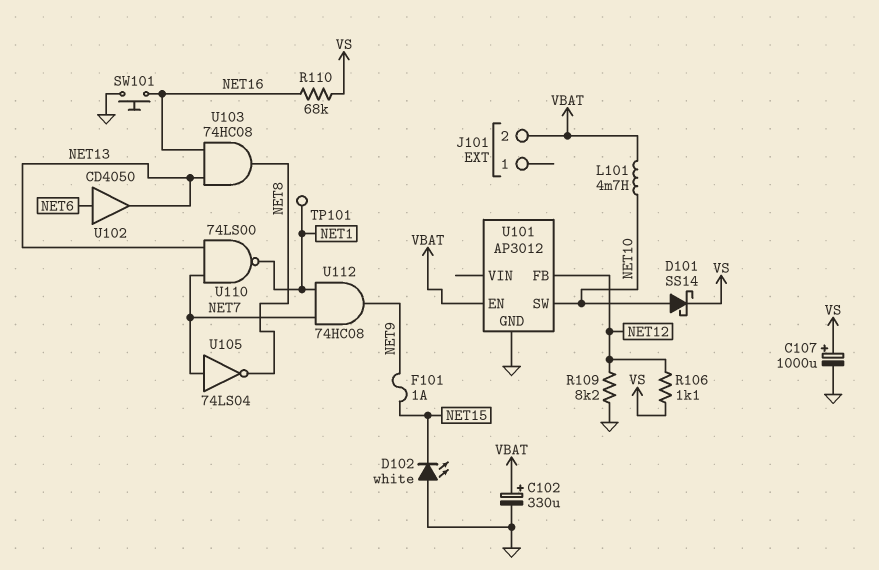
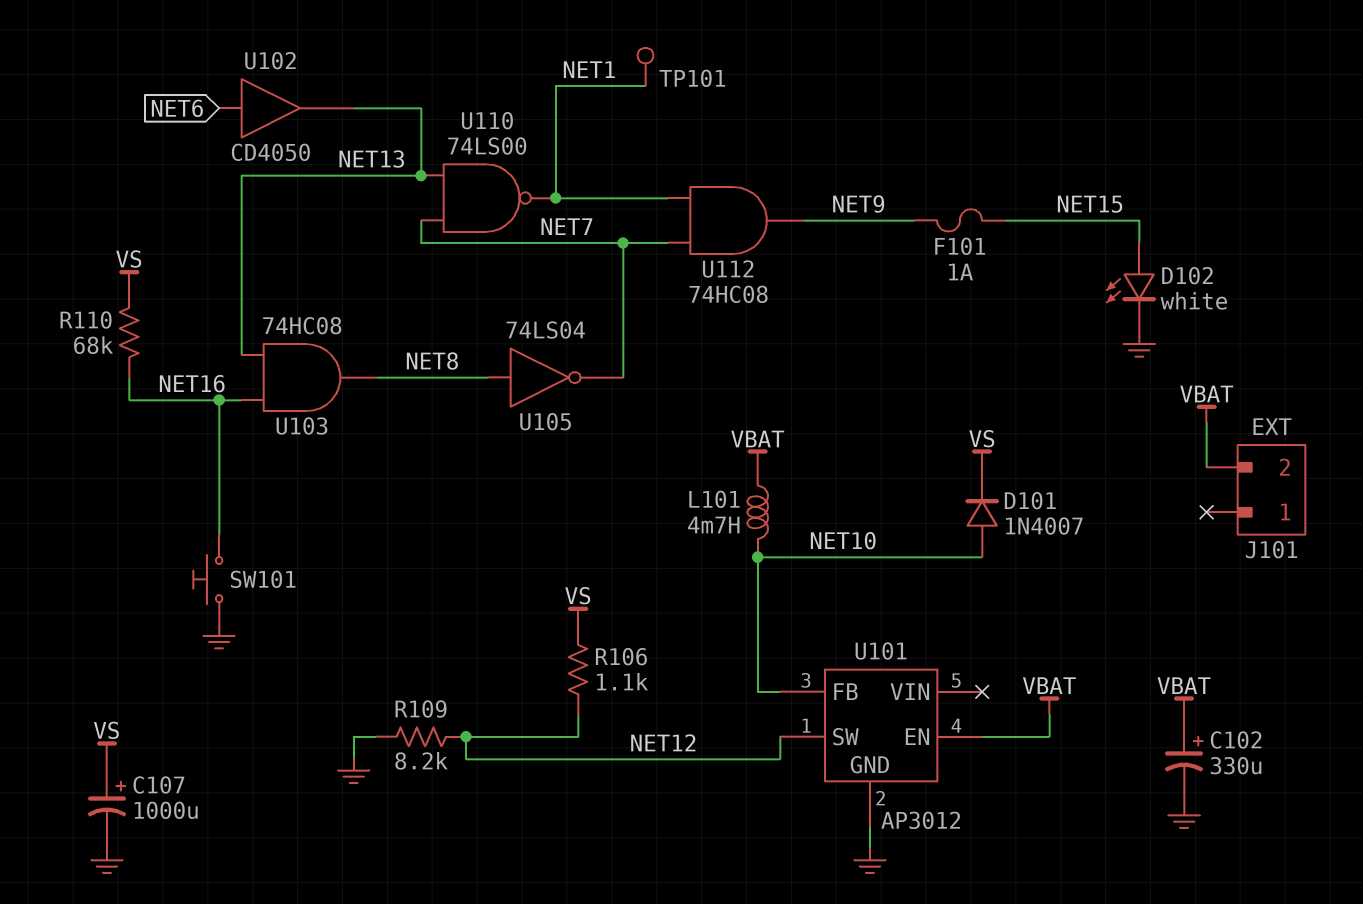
D101: schottky SS14 (A NET10, K VS) -> diode 1N4007 (A NET10, K VS)
D102: LED white (A GND, K NET15) -> LED white (A NET15, K GND)
U101 pin FB: NET12 -> NET10
U101 pin SW: NET10 -> NET12
U105: NOT 74LS04 (in NET7, out NET8) -> NOT 74LS04 (in NET8, out NET7)

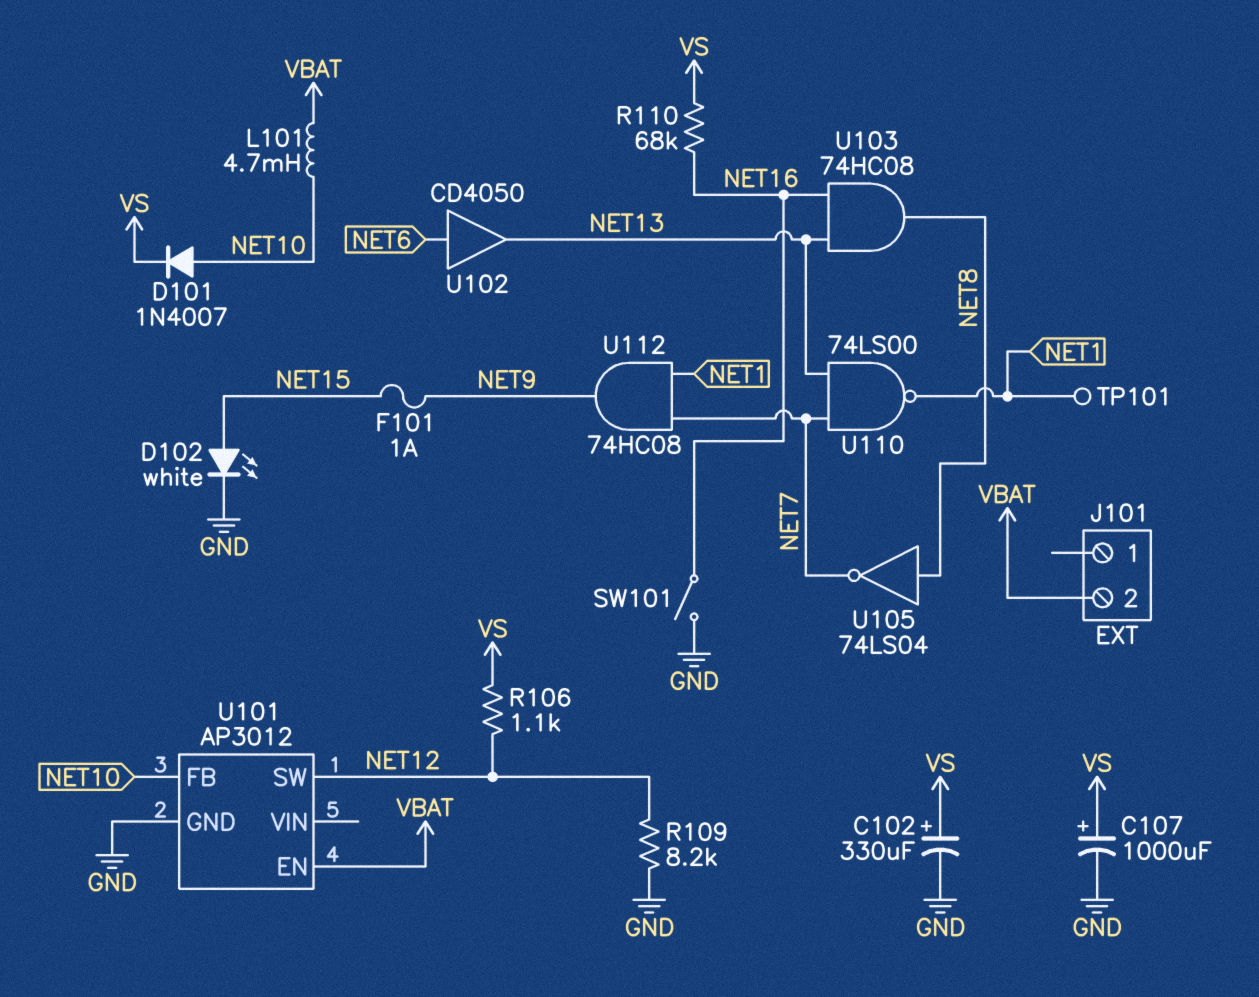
C102: 330uF (plus VBAT, minus GND) -> 330uF (plus VS, minus GND)
SW101: button (GND, NET16) -> switch (GND, NET16)

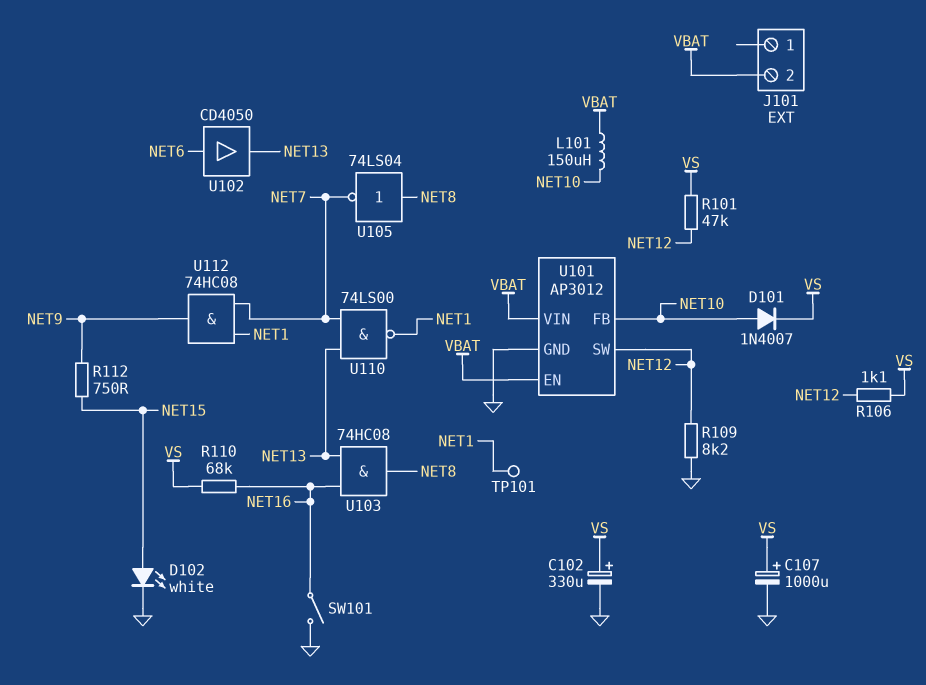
F101: 1A (NET9, NET15) -> none
L101: 4.7mH (NET10, VBAT) -> 150uH (NET10, VBAT)
R101: none -> 47k (NET12, VS)
R112: none -> 750 (NET9, NET15)
U101 pin VIN: none -> VBAT

